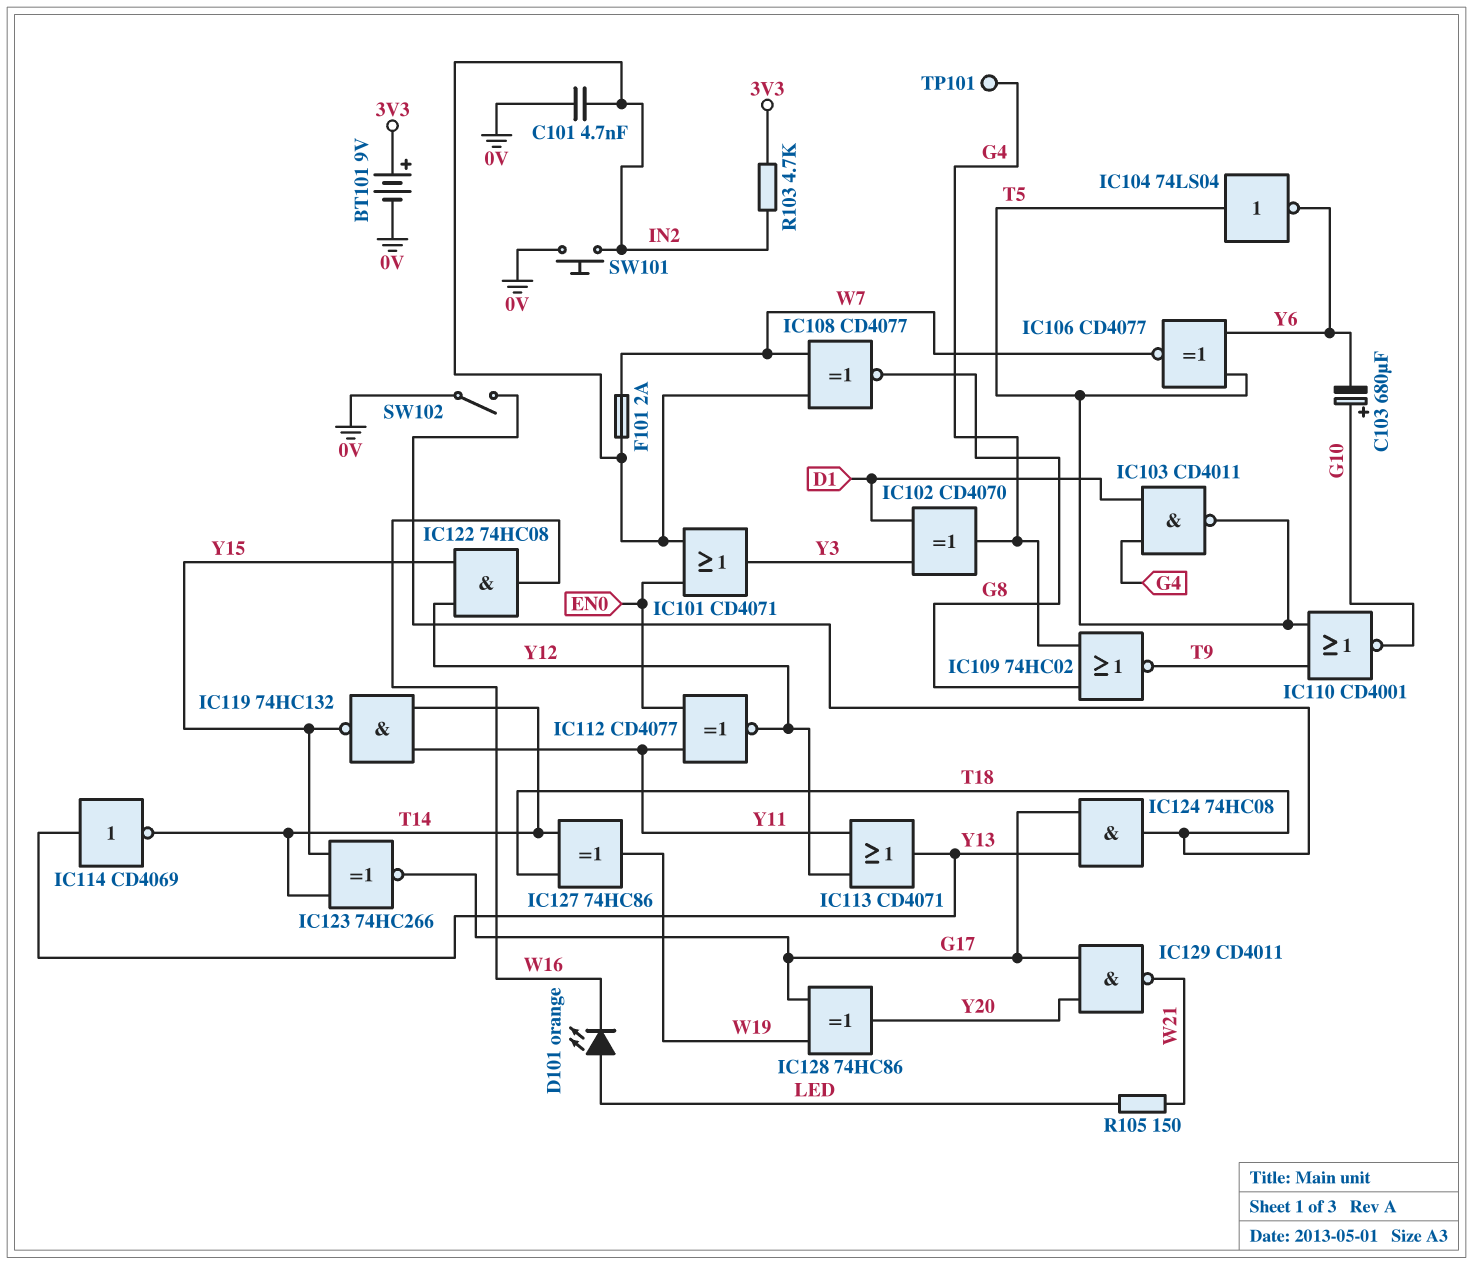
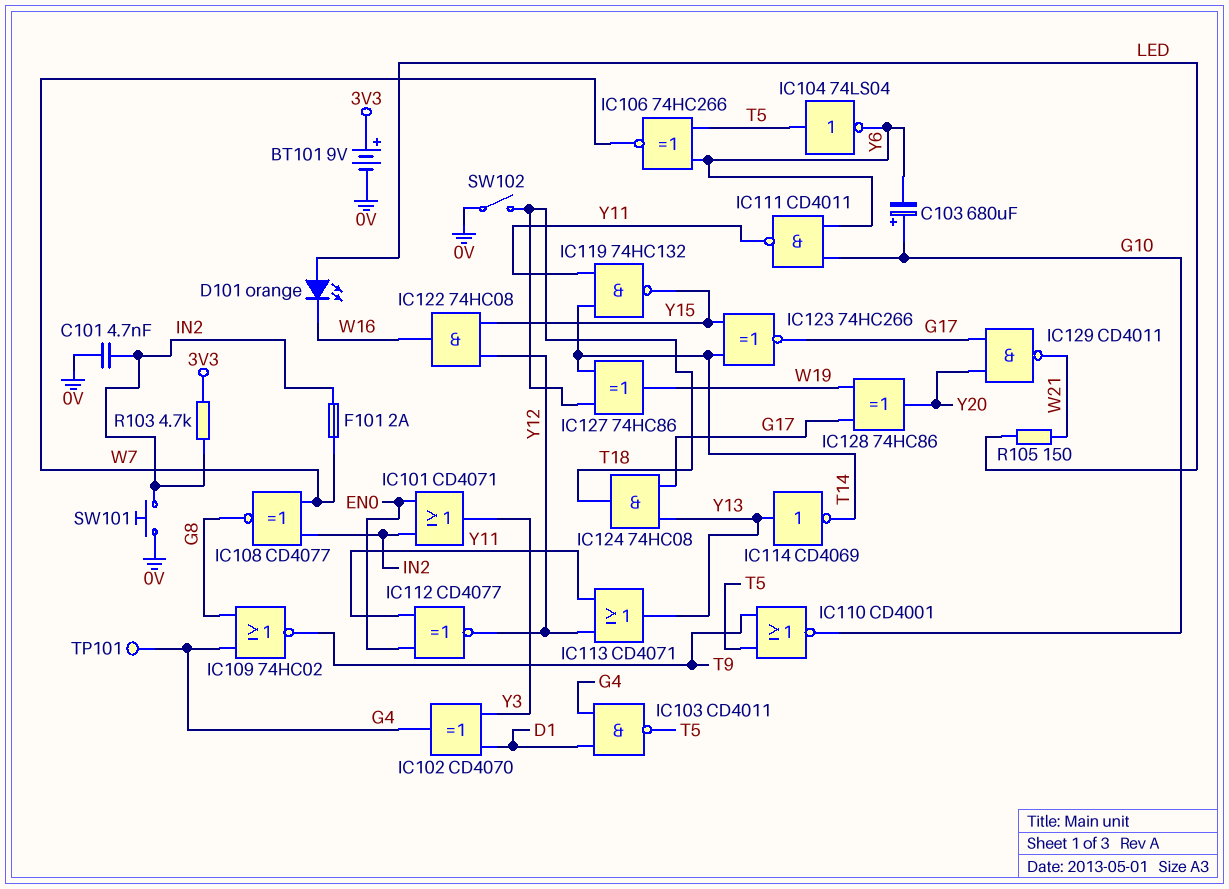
IC106: XNOR CD4077 (in T5, in Y6, out W7) -> XNOR 74HC266 (in T5, in Y6, out W7)
IC111: none -> NAND CD4011 (in G10, in Y6, out Y11)

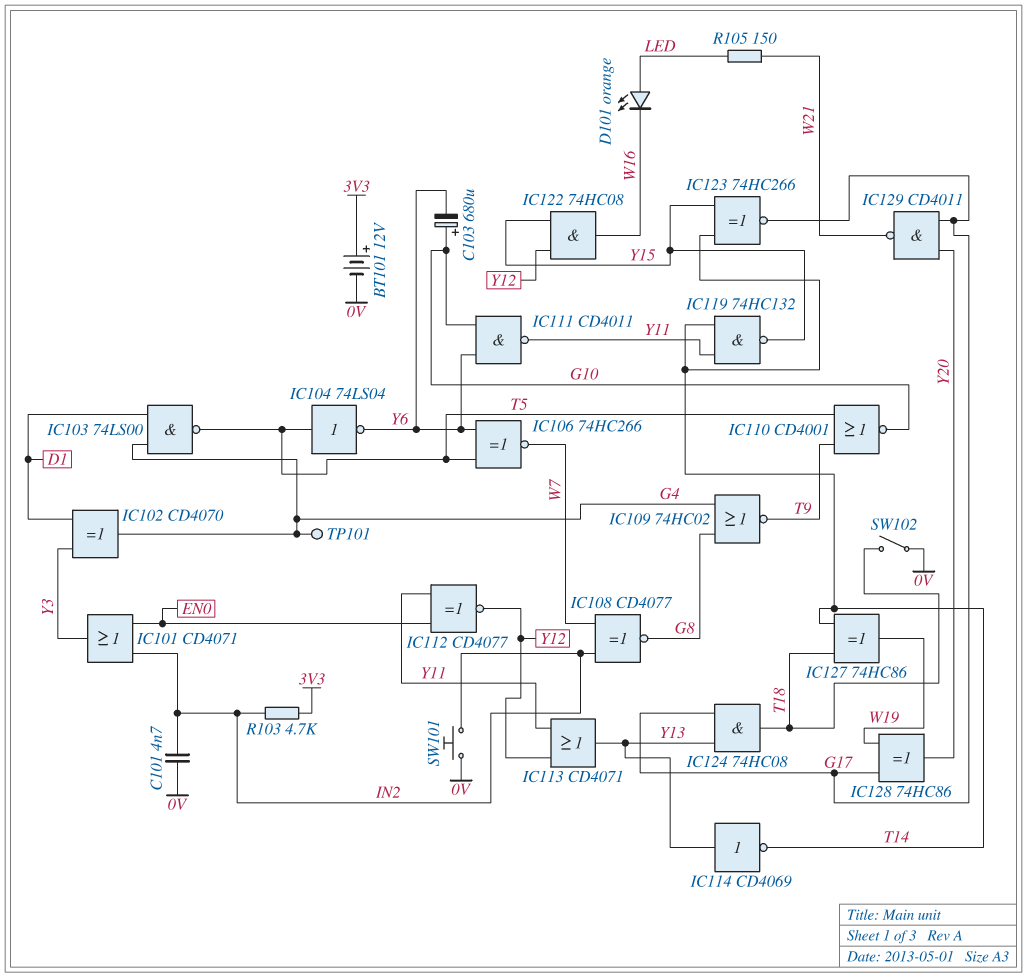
BT101: 9V (plus 3V3, minus 0V) -> 12V (plus 3V3, minus 0V)
F101: 2A (IN2, W7) -> none
IC103: NAND CD4011 (in D1, in G4, out T5) -> NAND 74LS00 (in D1, in G4, out T5)

